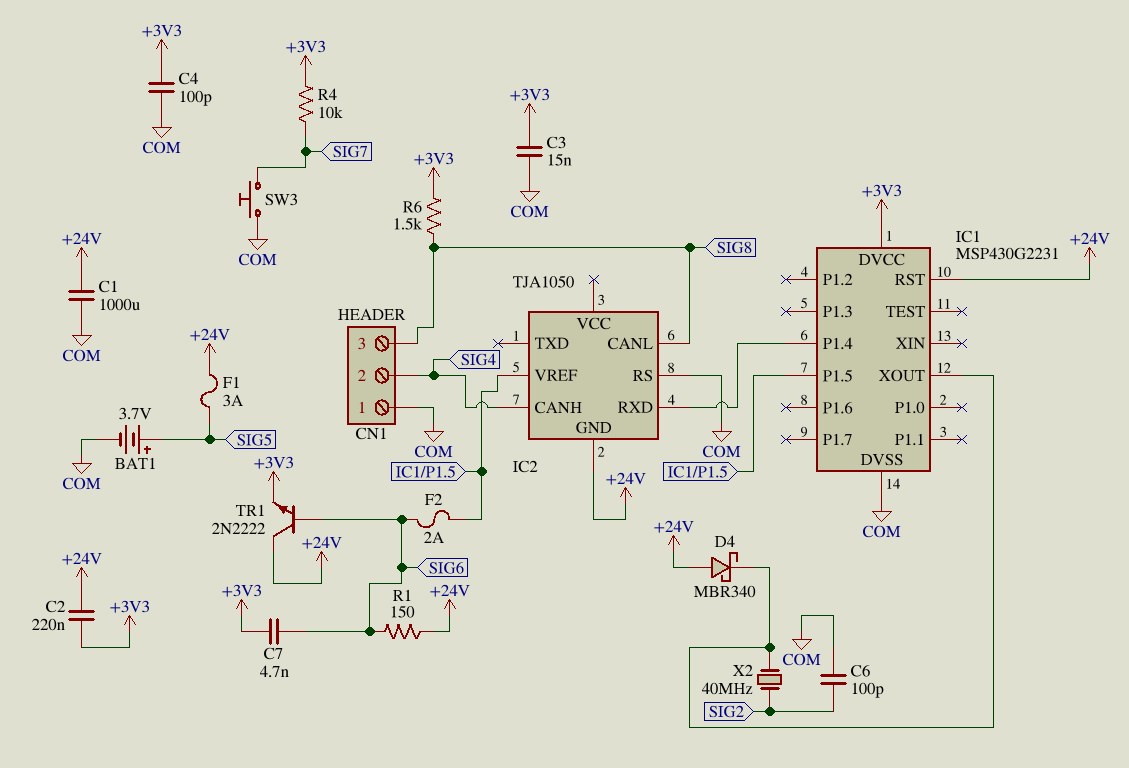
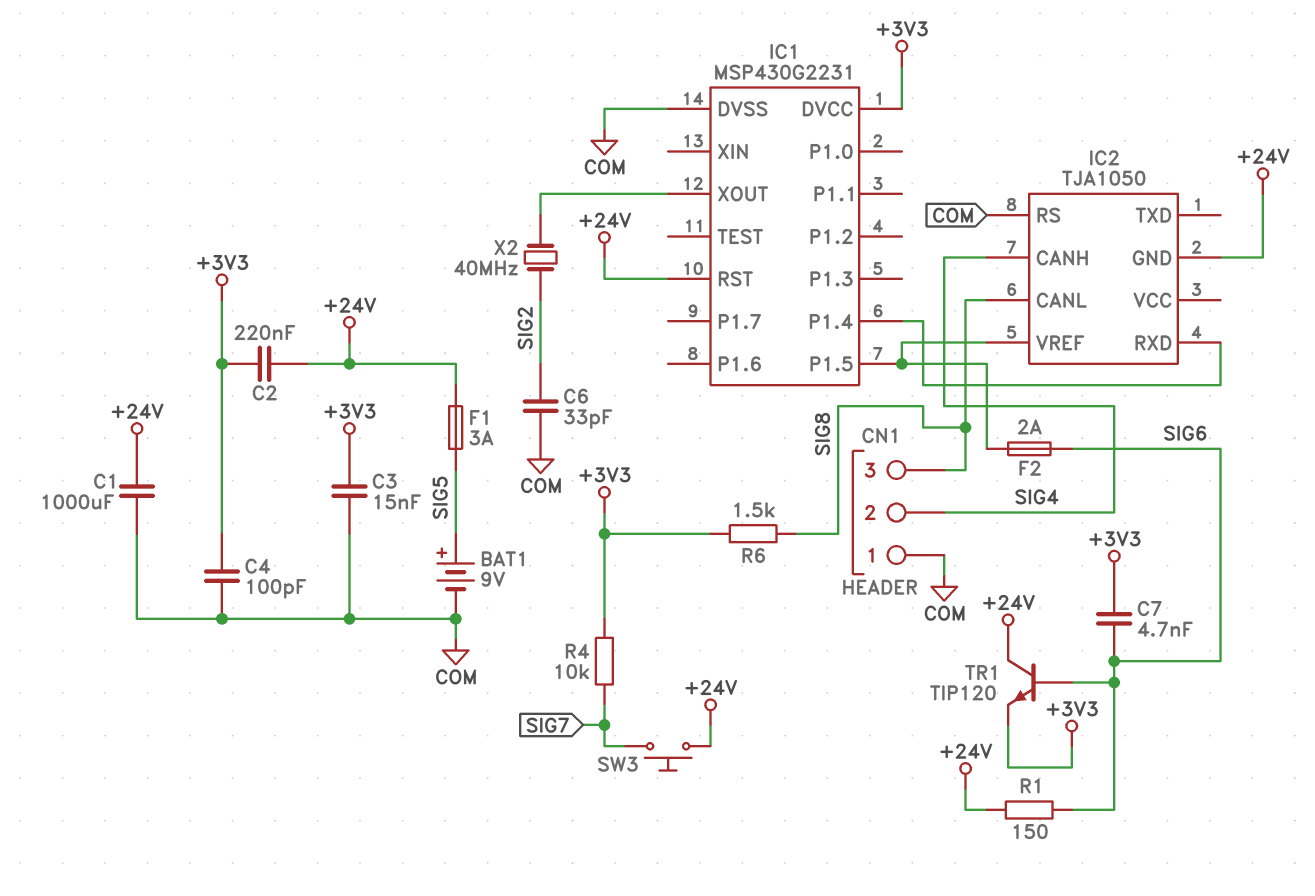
BAT1: 3.7V (plus SIG5, minus COM) -> 9V (plus SIG5, minus COM)
C6: 100pF (COM, SIG2) -> 33pF (COM, SIG2)
D4: schottky MBR340 (A +24V, K IC1/XOUT) -> none
SW3: button (COM, SIG7) -> button (+24V, SIG7)
TR1: NPN 2N2222 (B SIG6, C +24V, E +3V3) -> NPN TIP120 (B SIG6, C +24V, E +3V3)

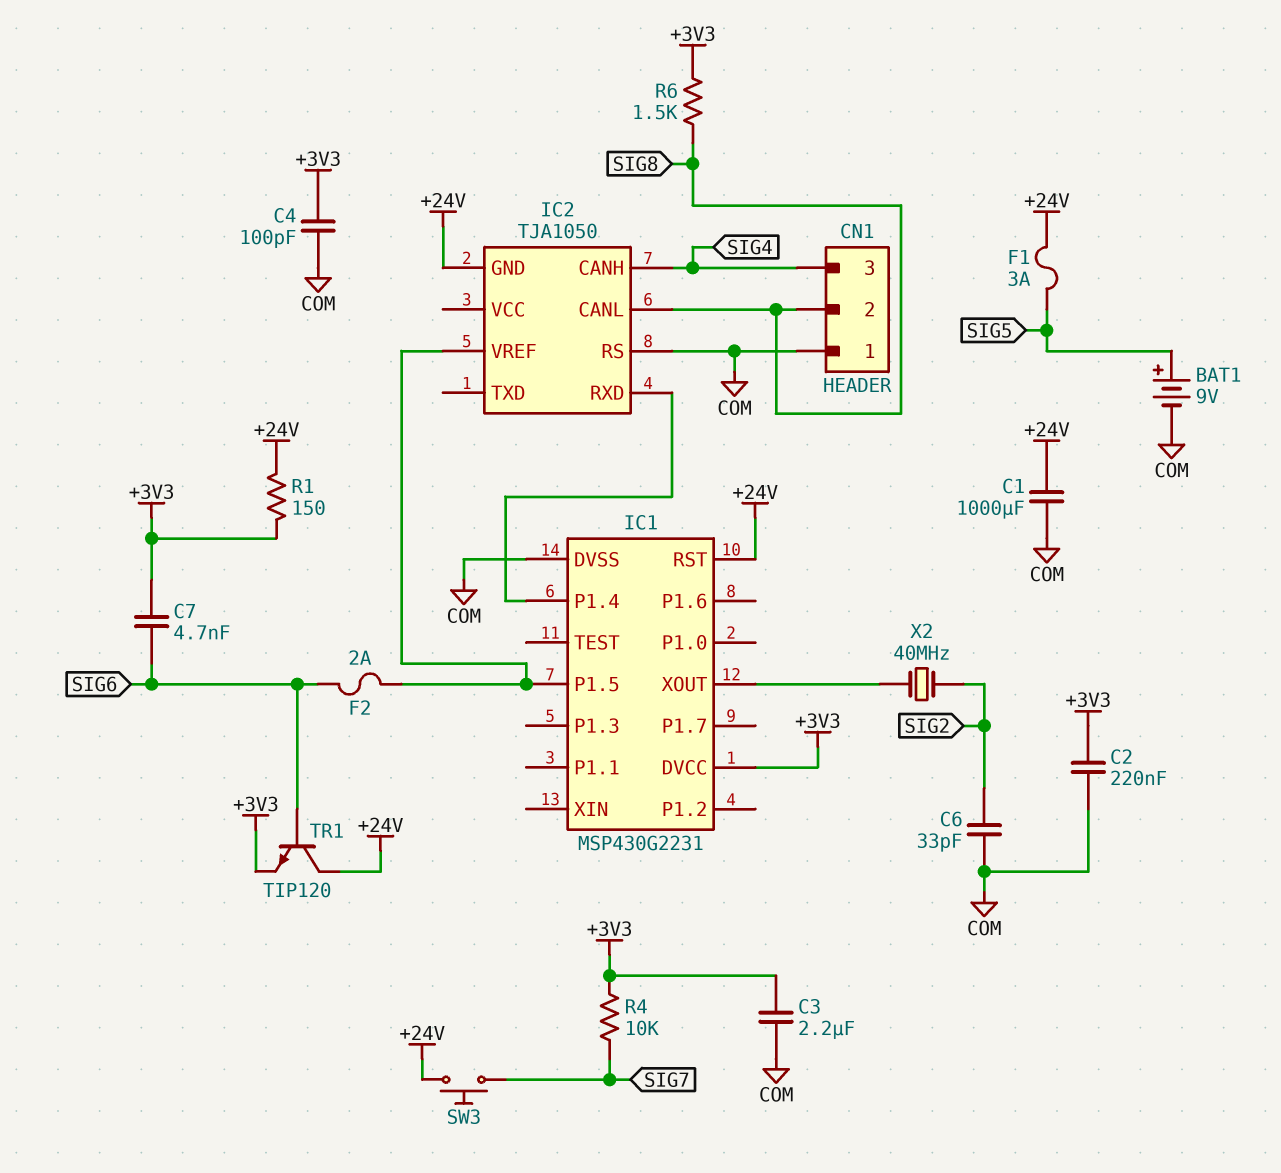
C2: 220nF (+3V3, +24V) -> 220nF (+3V3, COM)
C3: 15nF (+3V3, COM) -> 2.2uF (+3V3, COM)
CN1 pin 2: SIG4 -> SIG8
CN1 pin 3: SIG8 -> SIG4
R1: 150 (+24V, SIG6) -> 150 (+3V3, +24V)

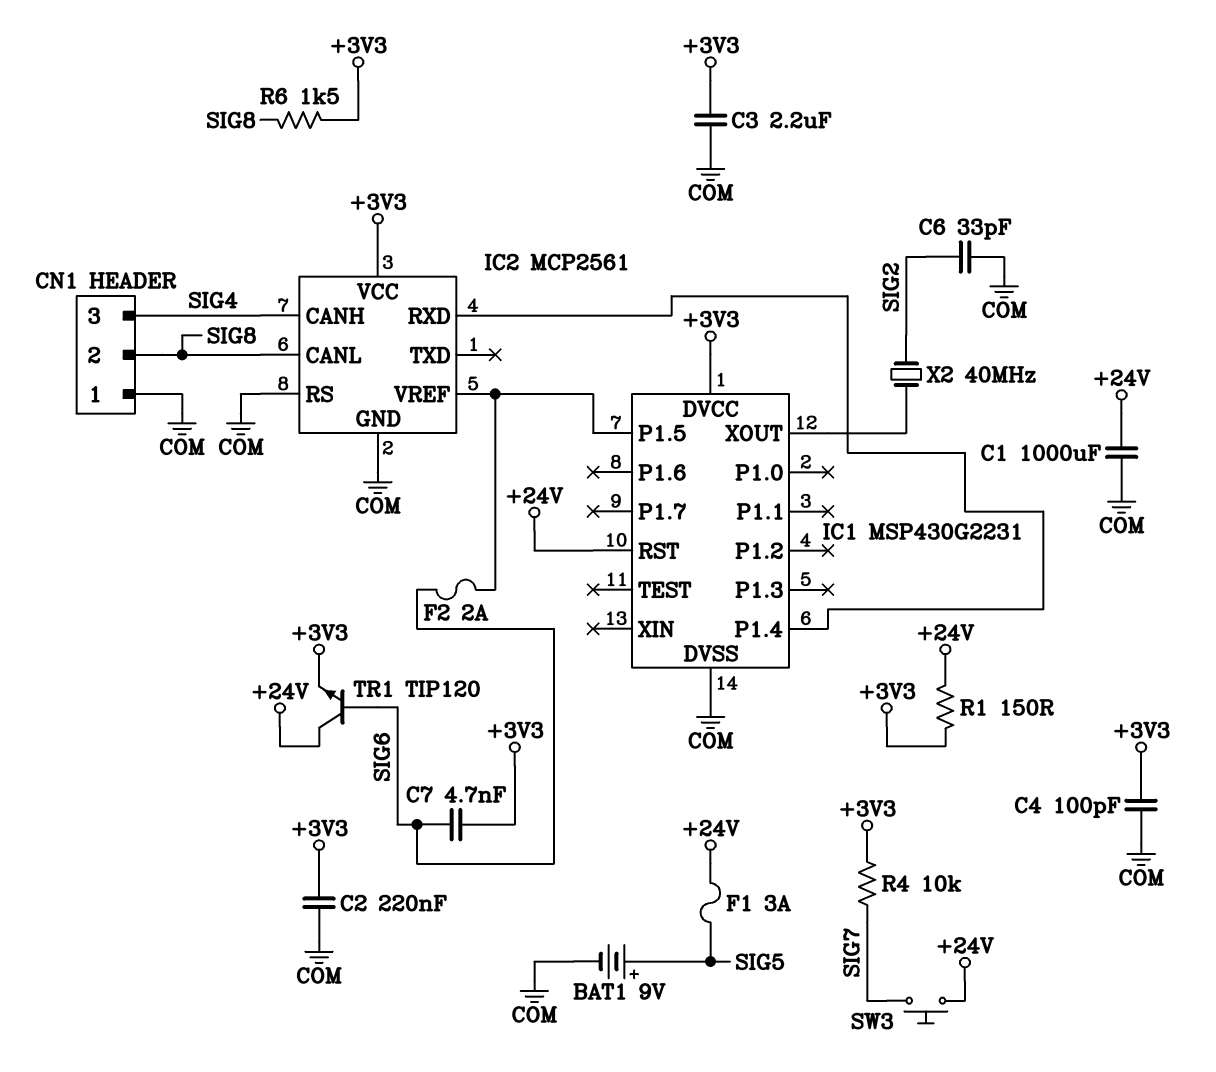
IC2: TJA1050 -> MCP2561
IC2 pin GND: +24V -> COM
IC2 pin VCC: none -> +3V3

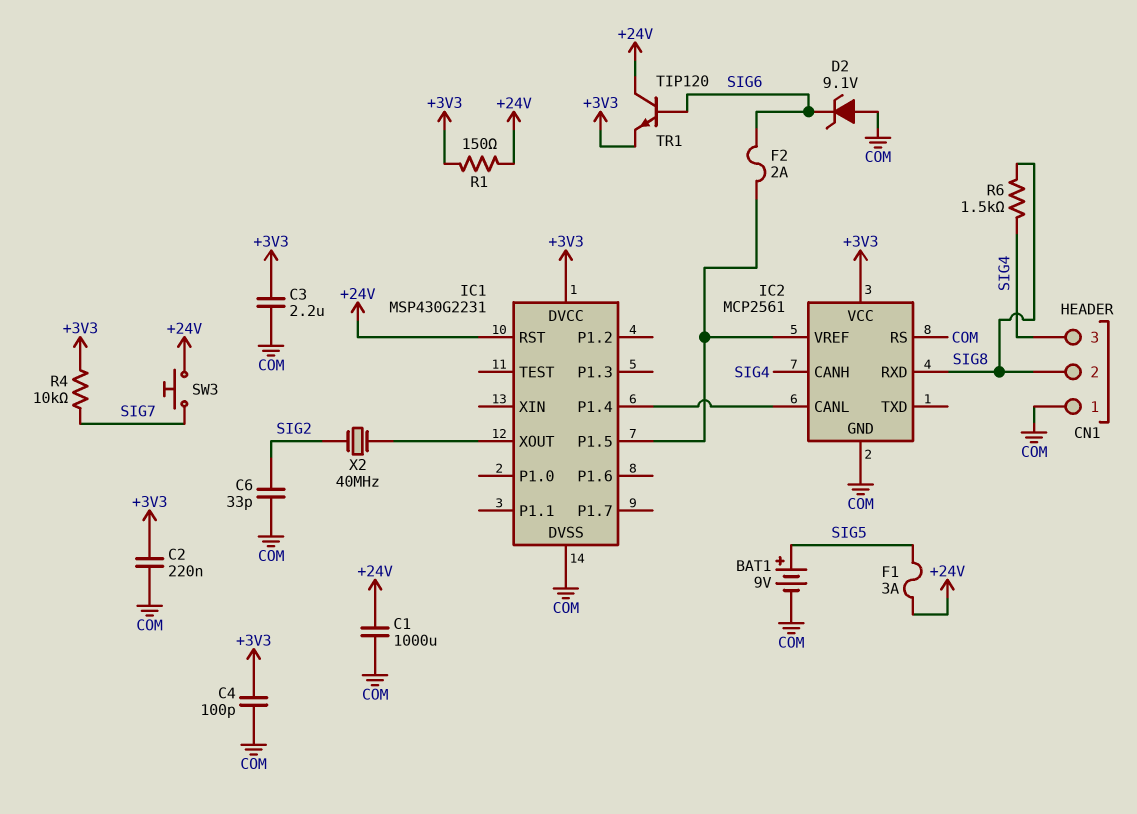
C7: 4.7nF (+3V3, SIG6) -> none
D2: none -> zener 9.1V (A COM, K SIG6)
IC2 pin CANL: SIG8 -> IC1/P1.4
IC2 pin RXD: IC1/P1.4 -> SIG8
R6: 1.5k (+3V3, SIG8) -> 1.5k (SIG4, SIG8)

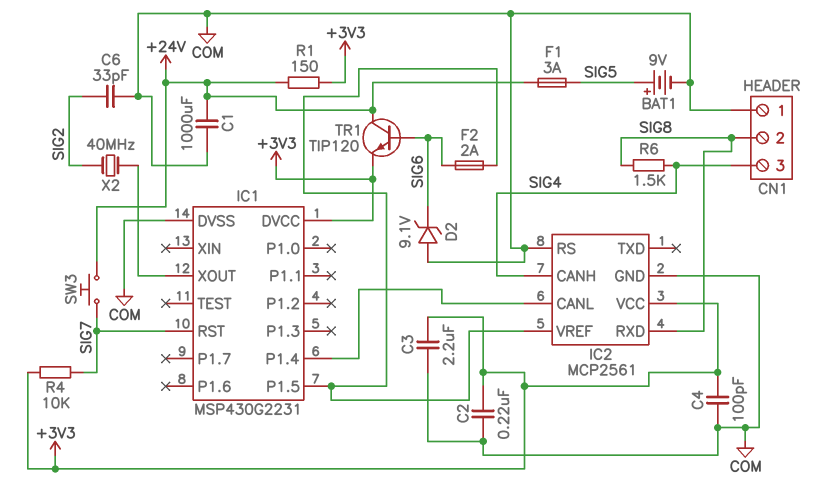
IC1 pin RST: +24V -> SIG7

